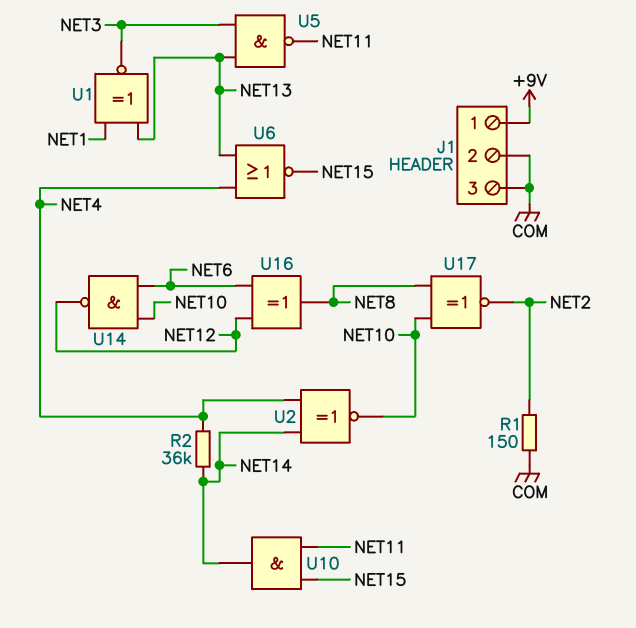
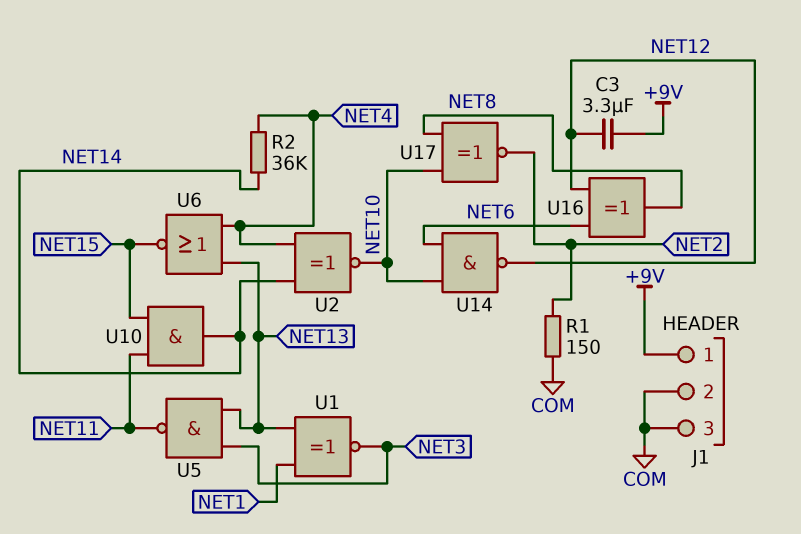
C3: none -> 3.3uF (+9V, NET12)

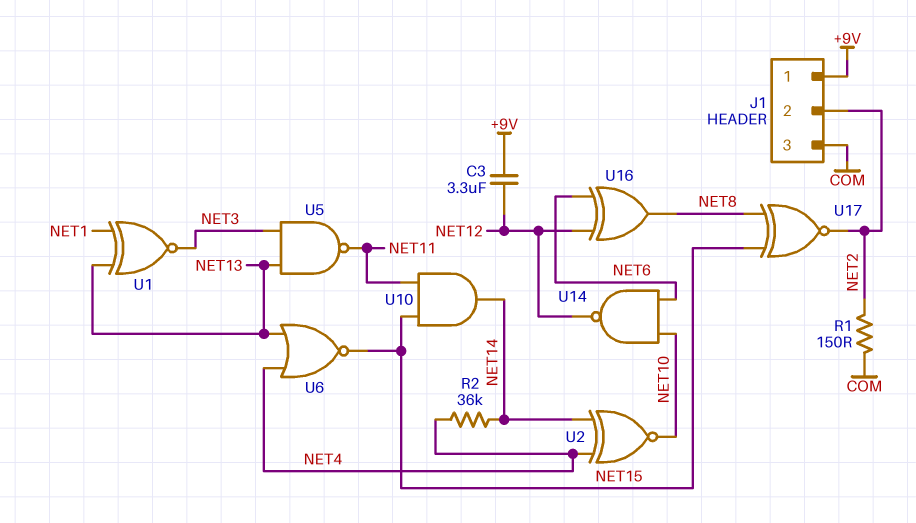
J1 pin 2: COM -> NET2
U17: XNOR (in NET8, in NET10, out NET2) -> XNOR (in NET8, in NET15, out NET2)

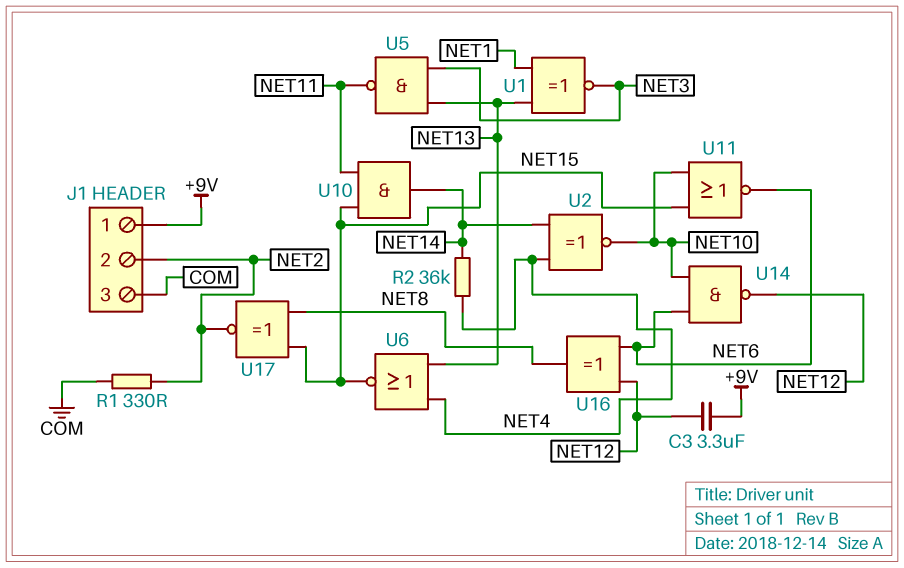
R1: 150 (COM, NET2) -> 330 (COM, NET2)
U11: none -> NOR (in NET10, in NET15, out NET6)

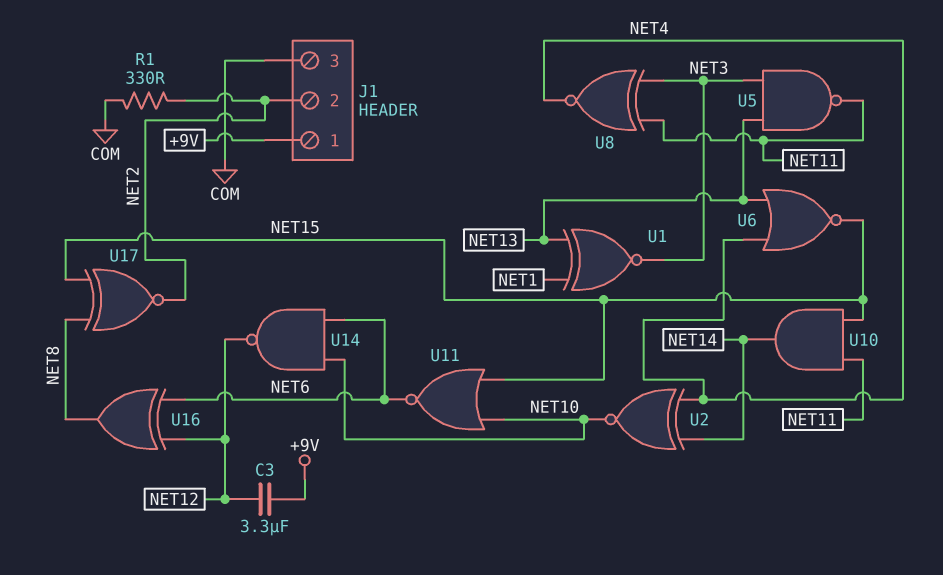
R2: 36k (NET4, NET14) -> none
U8: none -> XNOR (in NET3, in NET11, out NET4)

